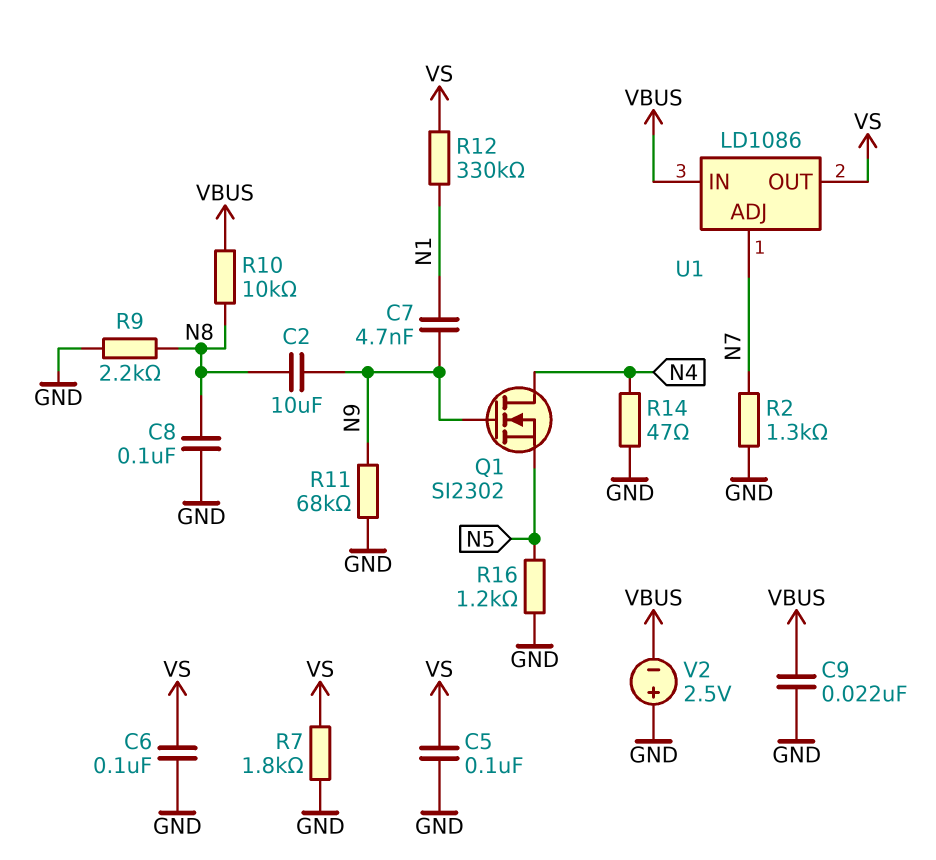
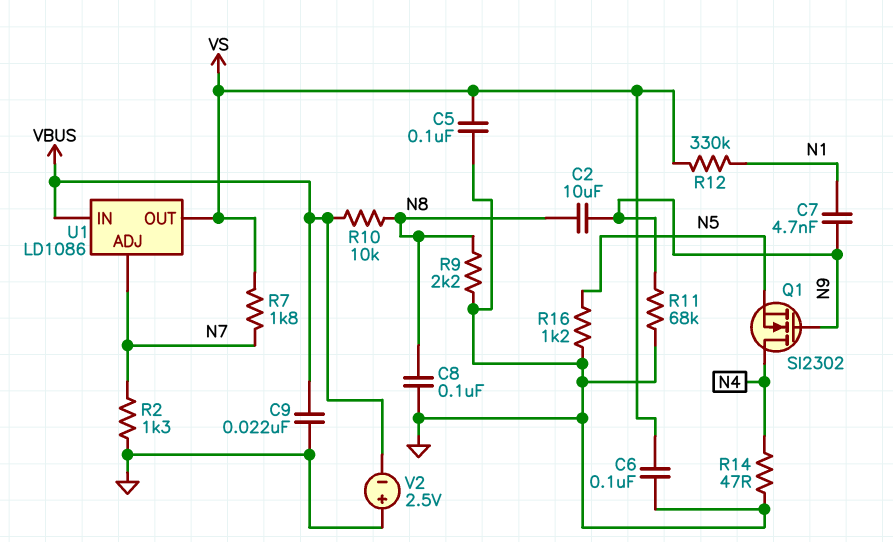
R7: 1.8k (GND, VS) -> 1.8k (N7, VS)

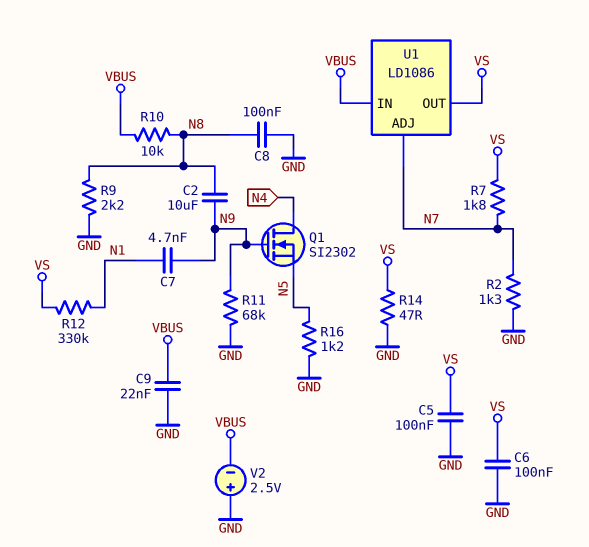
R14: 47 (GND, N4) -> 47 (GND, VS)

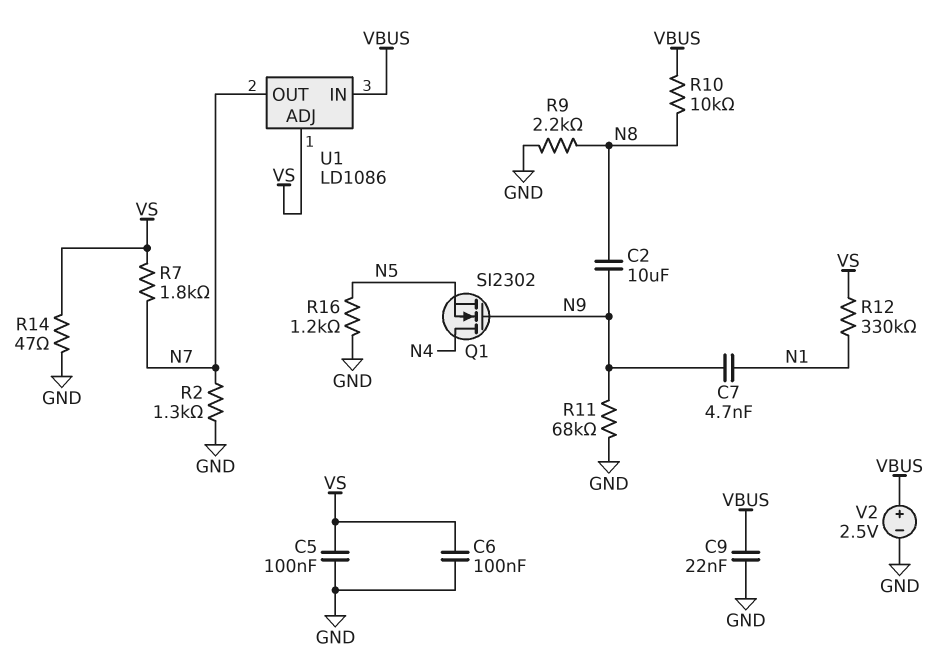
C8: 100nF (GND, N8) -> none
U1 pin ADJ: N7 -> VS
U1 pin OUT: VS -> N7
V2: 2.5V (plus GND, minus VBUS) -> 2.5V (plus VBUS, minus GND)

